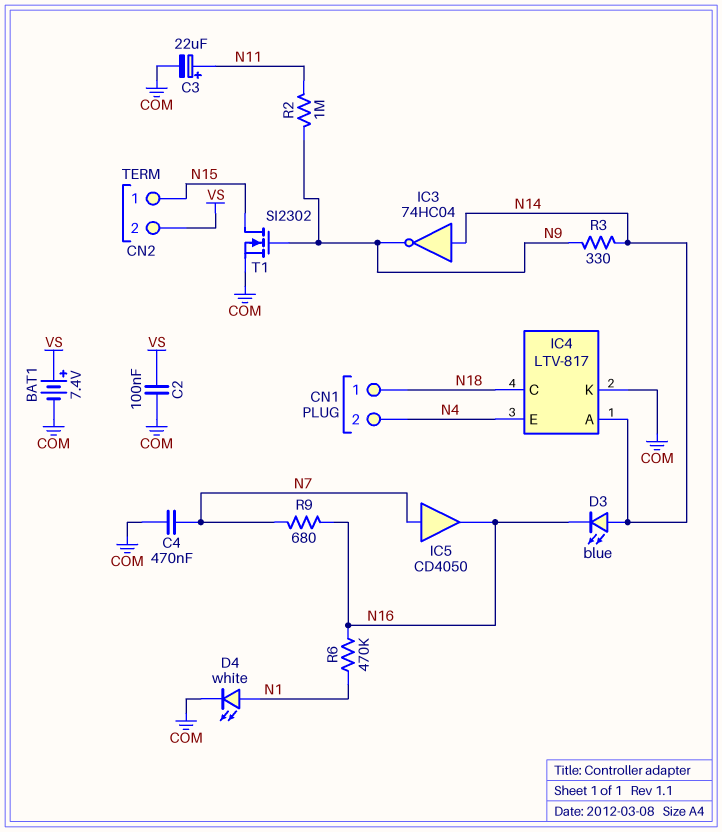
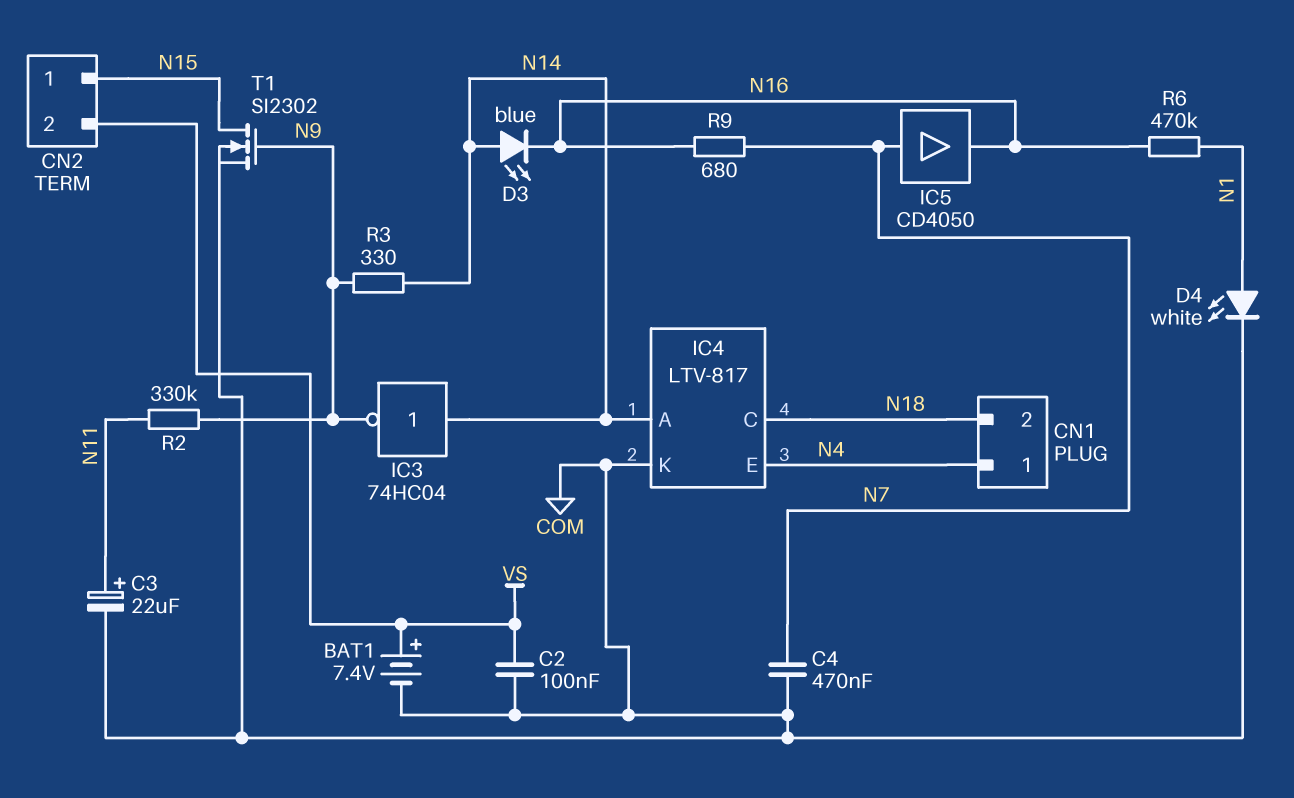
CN1 pin 1: N18 -> N4
CN1 pin 2: N4 -> N18
R2: 1M (N9, N11) -> 330k (N9, N11)

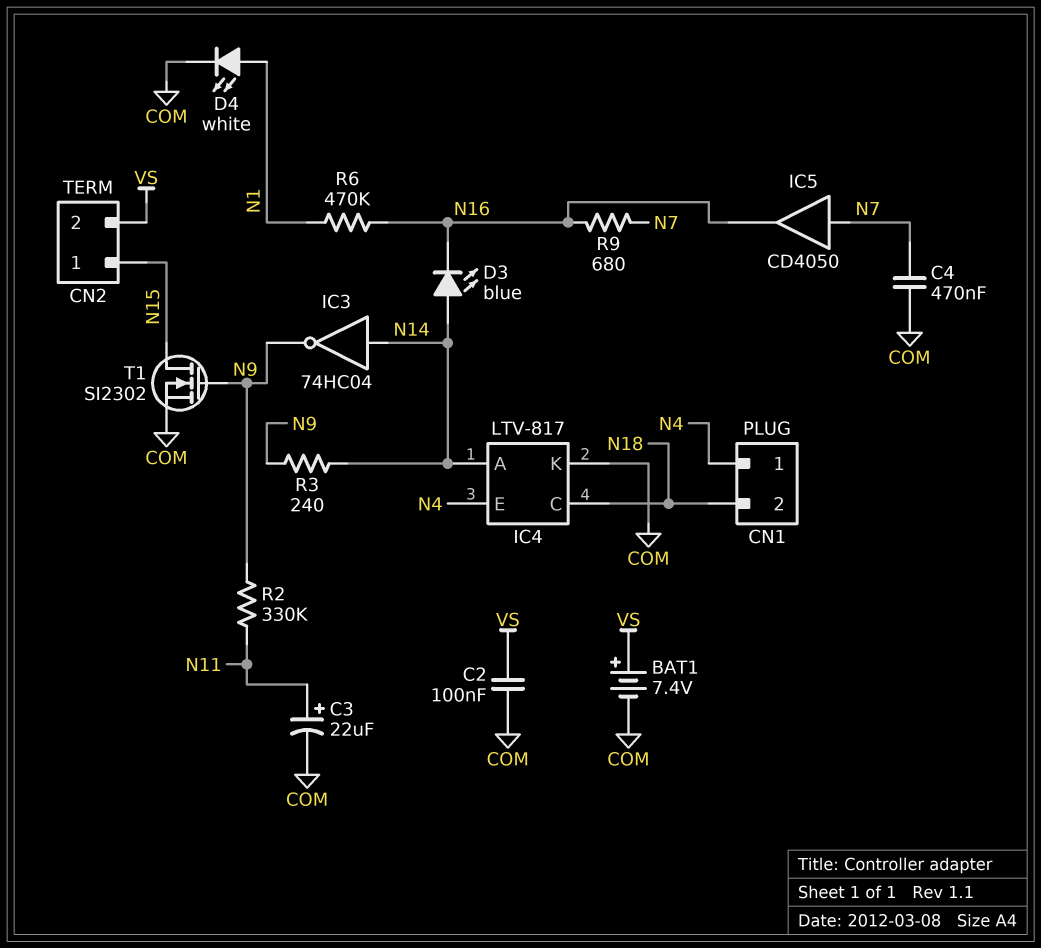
R3: 330 (N9, N14) -> 240 (N9, N14)

